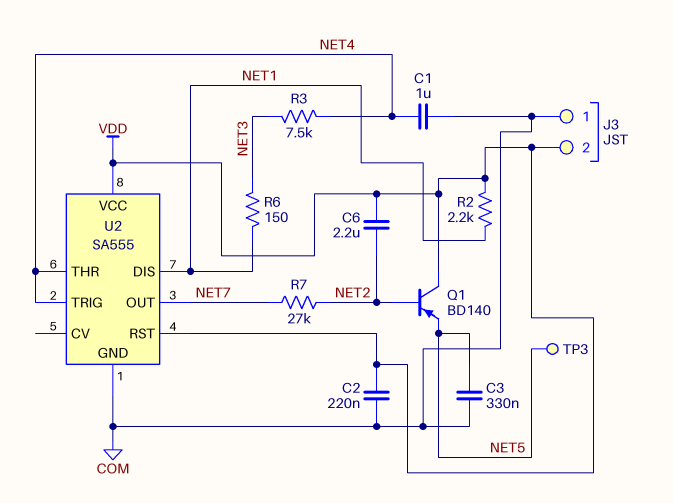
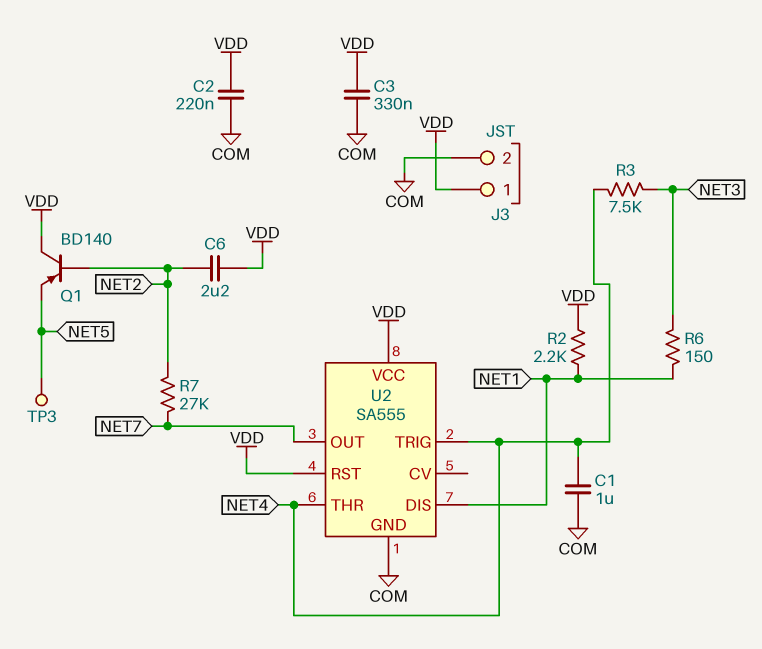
C3: 330nF (COM, NET5) -> 330nF (COM, VDD)
J3 pin 1: COM -> VDD
J3 pin 2: VDD -> COM

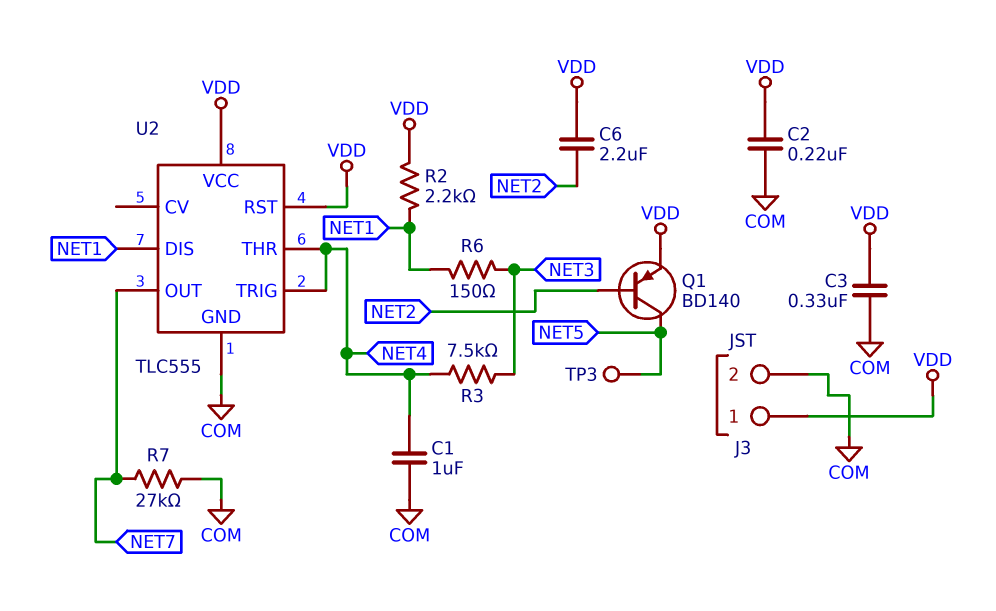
Q1: PNP BD140 (B NET2, C VDD, E NET5) -> PNP BD140 (B NET2, C NET5, E VDD)
R7: 27k (NET2, NET7) -> 27k (COM, NET7)
U2: SA555 -> TLC555

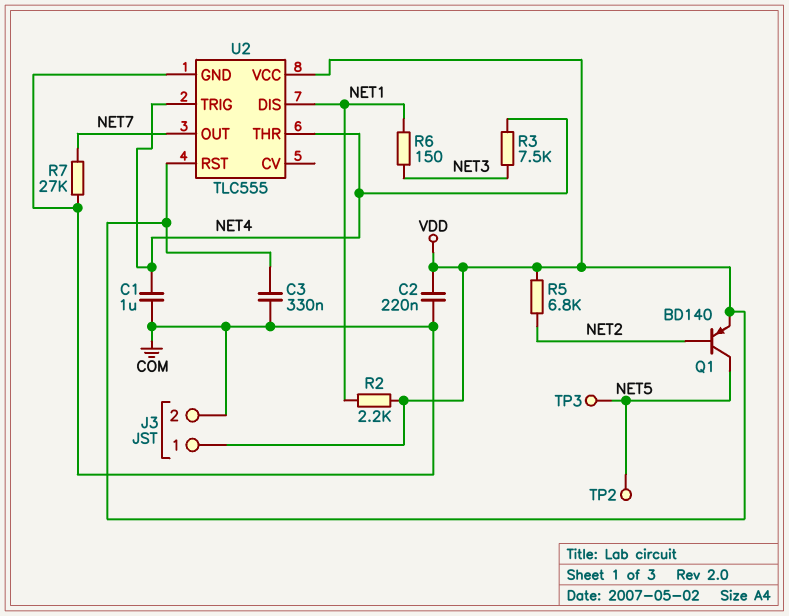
C6: 2.2uF (NET2, VDD) -> none
R5: none -> 6.8k (NET2, VDD)
TP2: none -> test point (NET5)

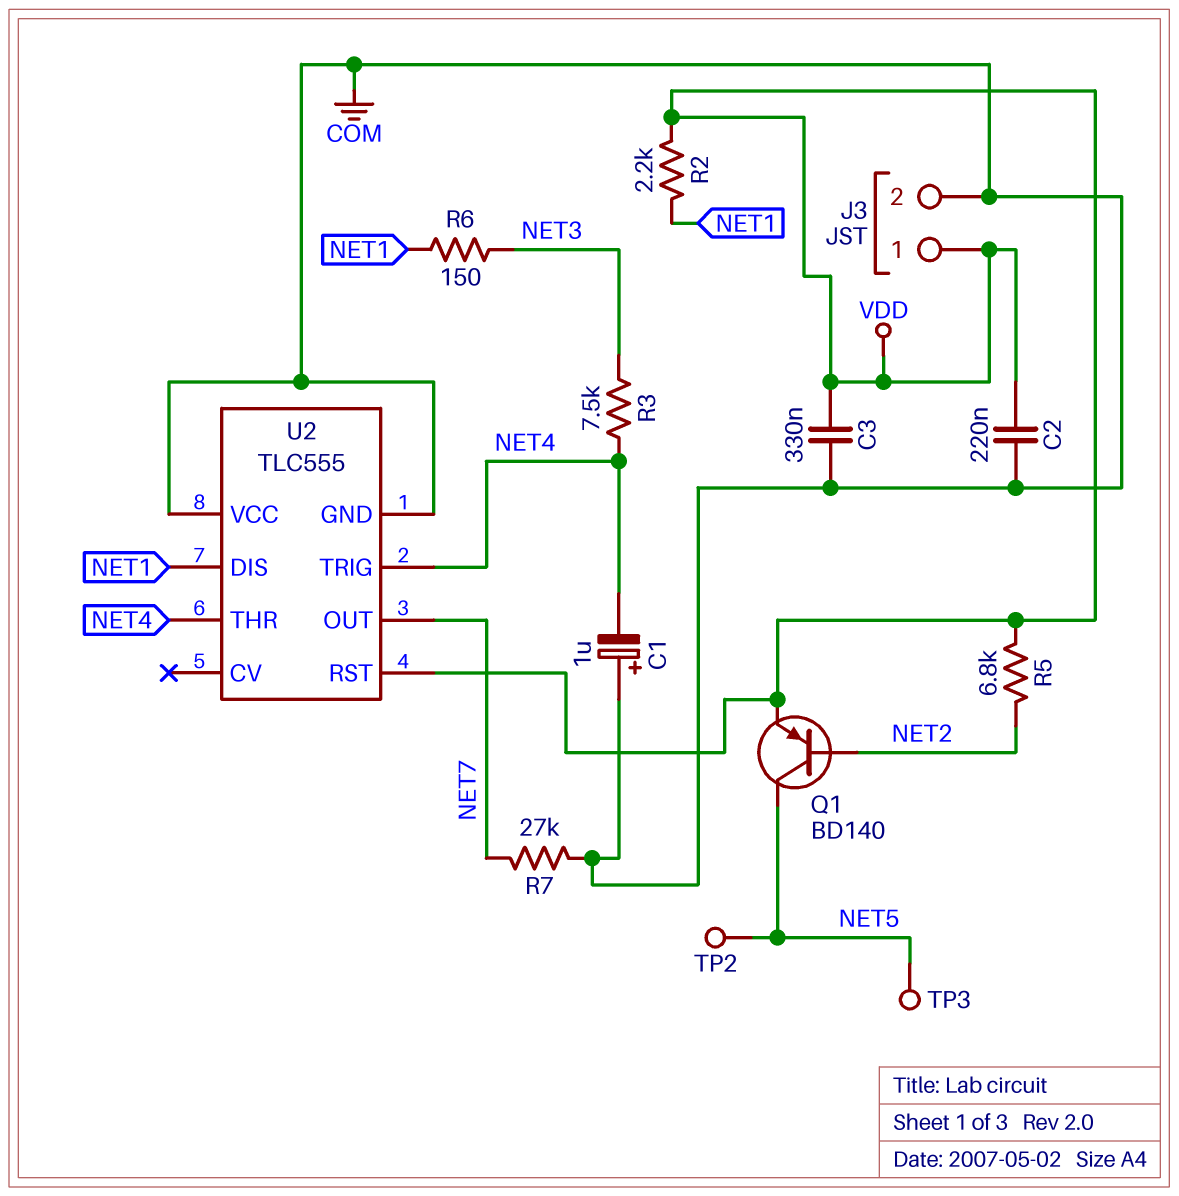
C1: 1uF (COM, NET4) -> 1uF (plus COM, minus NET4)
U2 pin VCC: VDD -> COM

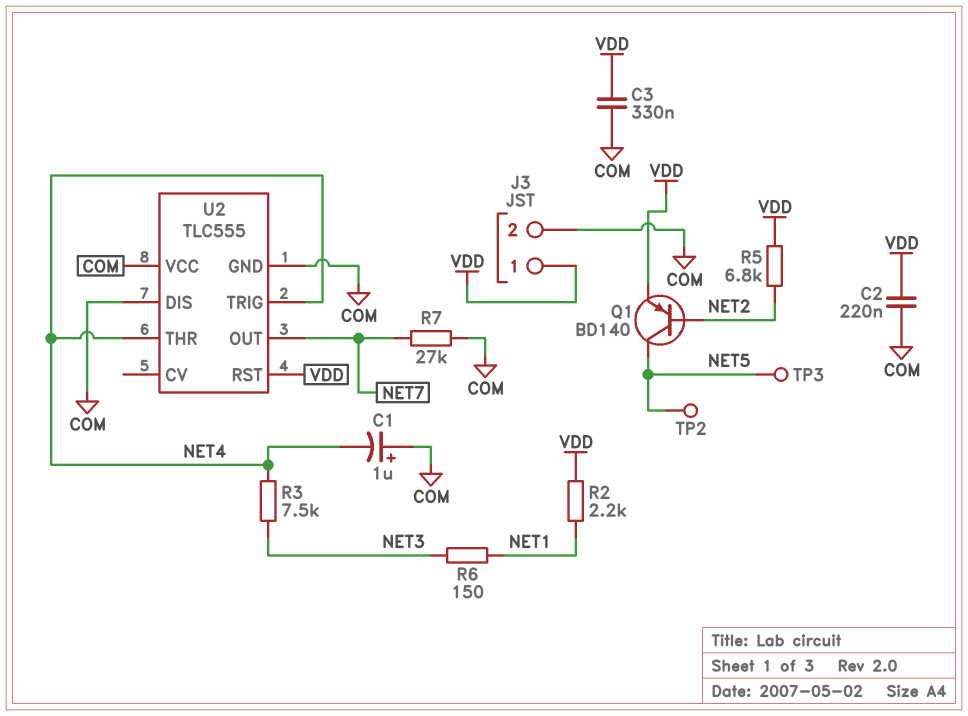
U2 pin DIS: NET1 -> COM

